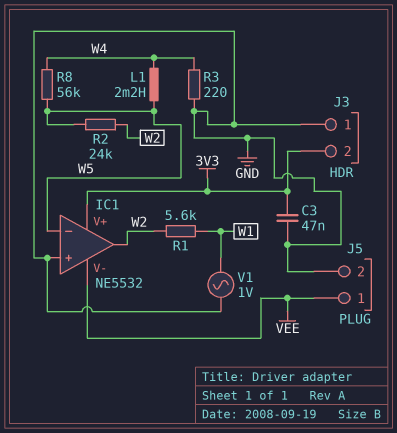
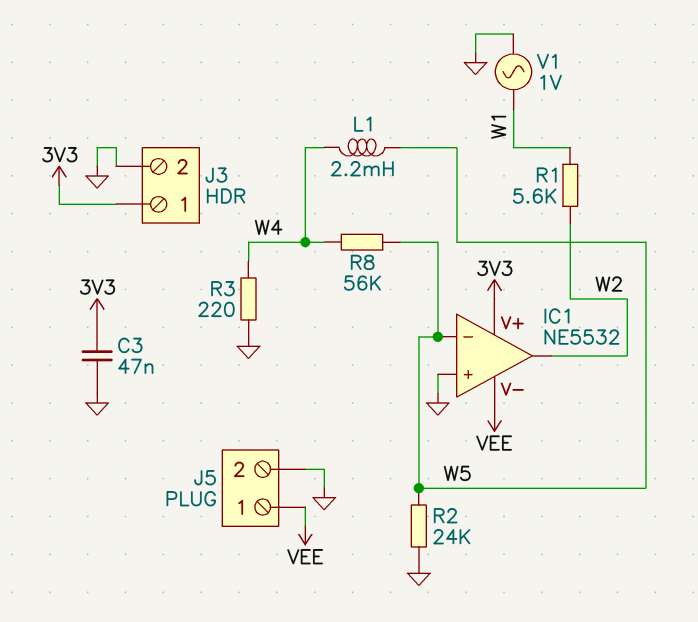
J3 pin 1: GND -> 3V3
J3 pin 2: 3V3 -> GND
R2: 24k (W2, W5) -> 24k (GND, W5)

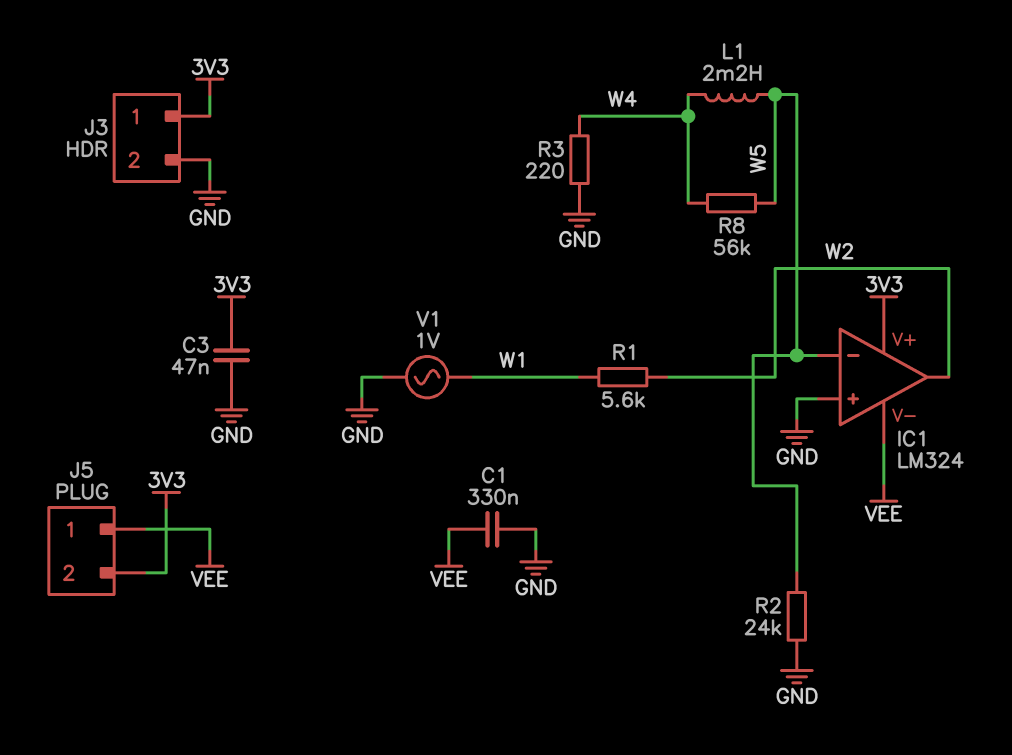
C1: none -> 330nF (GND, VEE)
IC1: NE5532 -> LM324
J5 pin 2: GND -> 3V3

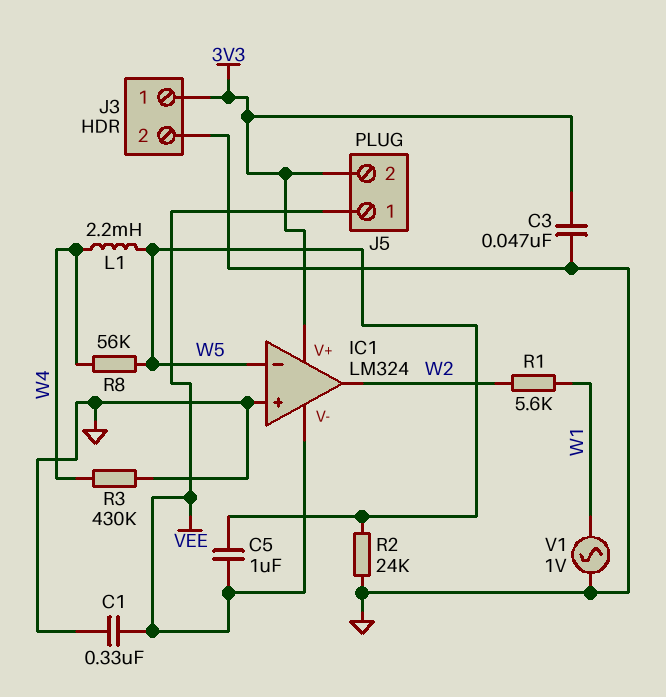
C5: none -> 1uF (VEE, W5)
R3: 220 (GND, W4) -> 430k (GND, W4)

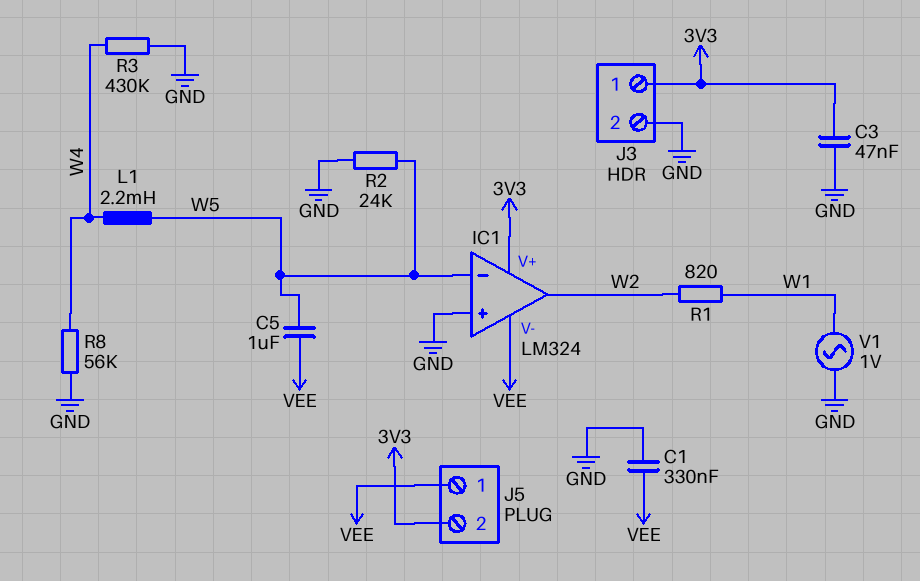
R1: 5.6k (W1, W2) -> 820 (W1, W2)
R8: 56k (W4, W5) -> 56k (GND, W4)

